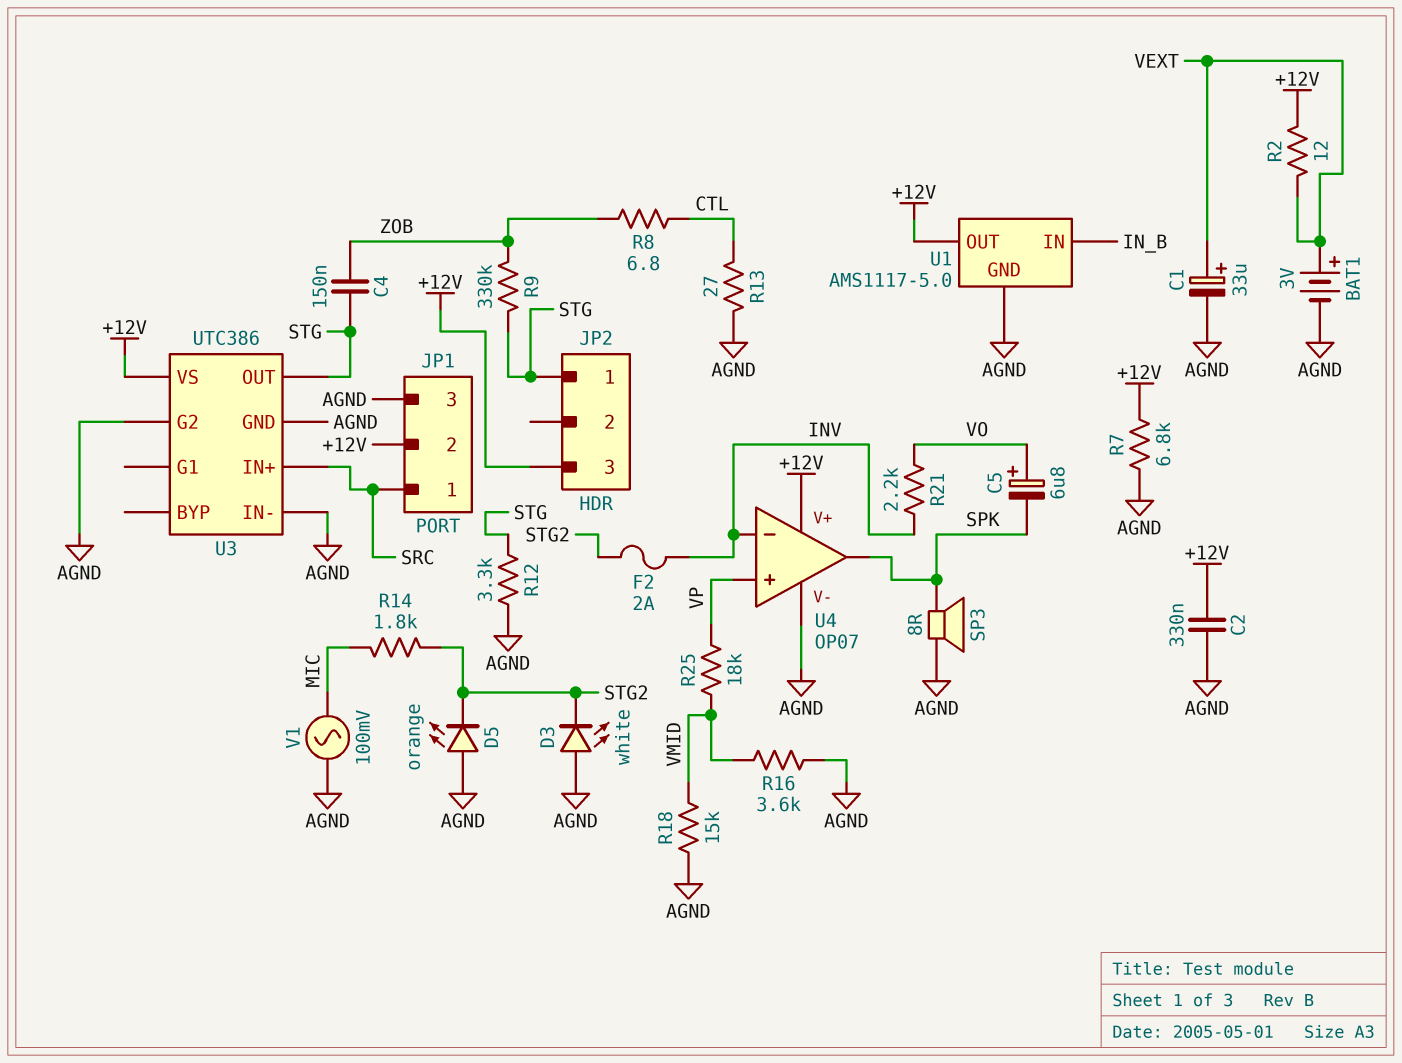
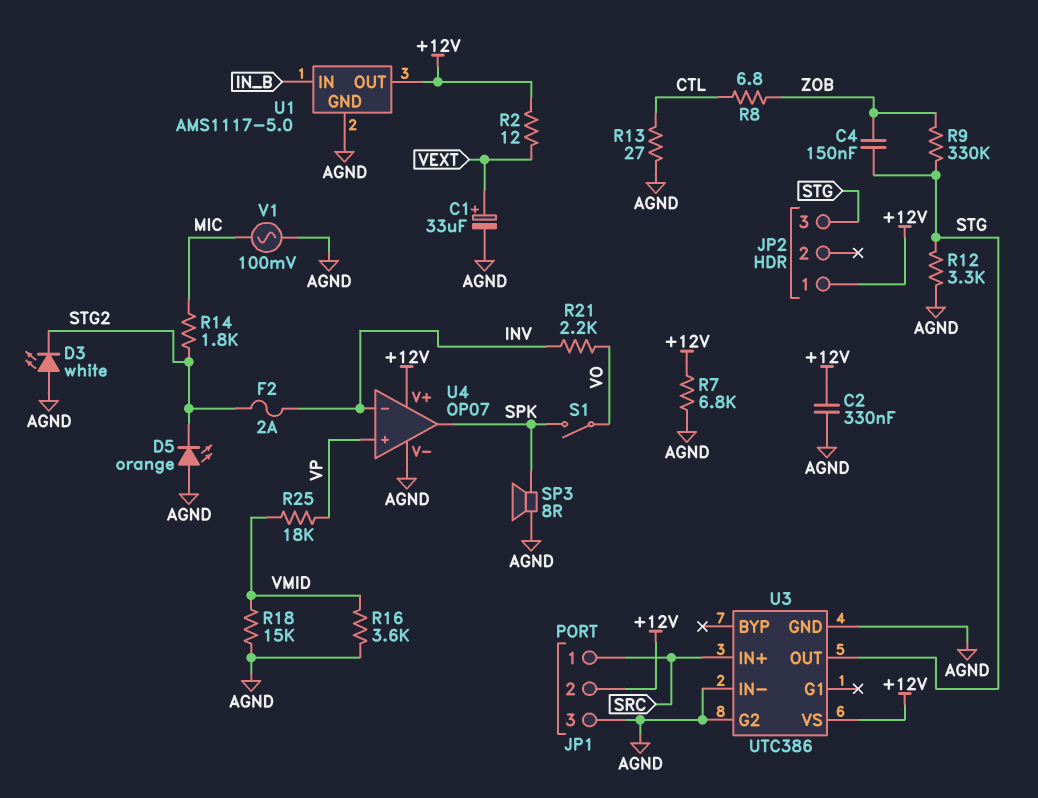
BAT1: 3V (plus VEXT, minus AGND) -> none
C5: 6.8uF (plus VO, minus SPK) -> none
JP2 pin 1: STG -> +12V
JP2 pin 3: +12V -> STG
S1: none -> switch (SPK, VO)

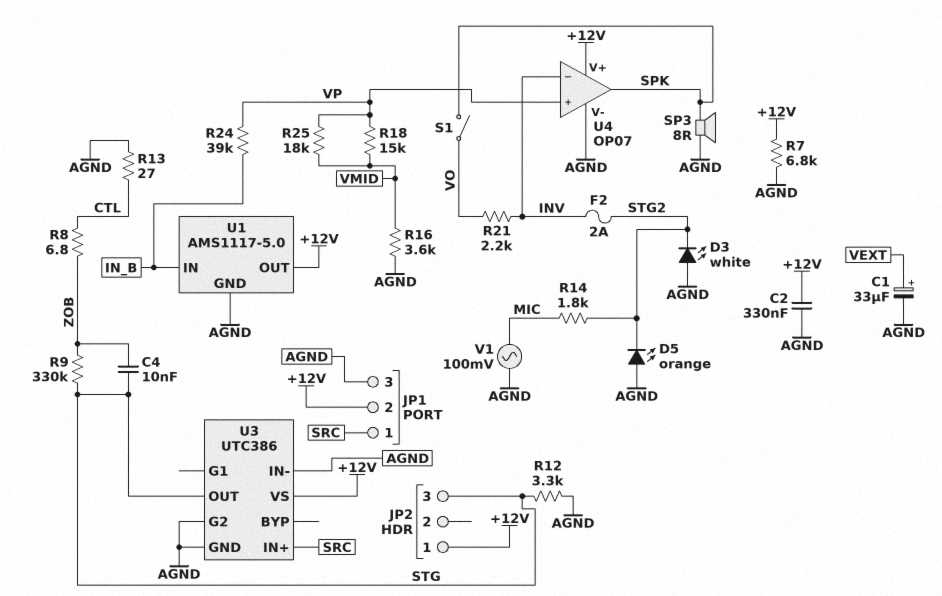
C4: 150nF (STG, ZOB) -> 10nF (STG, ZOB)
R2: 12 (+12V, VEXT) -> none
R18: 15k (AGND, VMID) -> 15k (VMID, VP)
R24: none -> 39k (IN_B, VP)

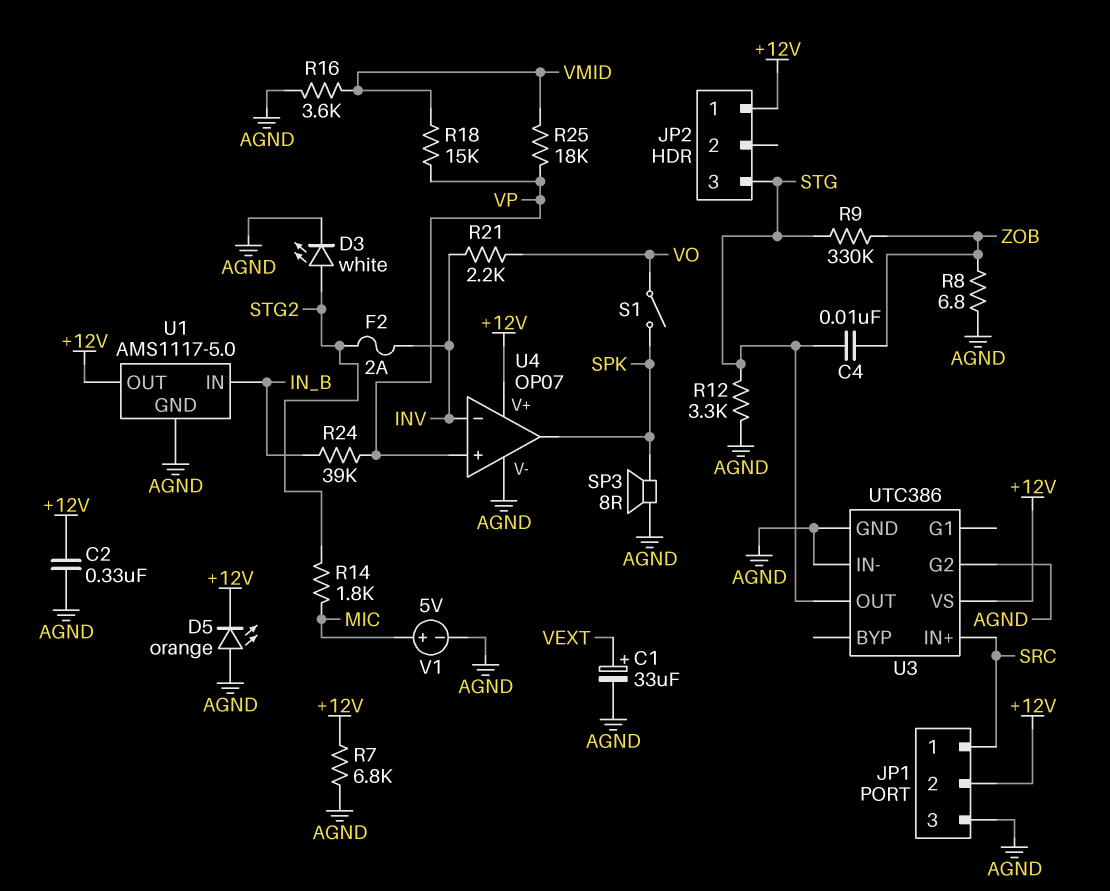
D3: LED white (A AGND, K STG2) -> LED white (A STG2, K AGND)
D5: LED orange (A AGND, K STG2) -> LED orange (A AGND, K +12V)
R8: 6.8 (CTL, ZOB) -> 6.8 (AGND, ZOB)
R13: 27 (AGND, CTL) -> none
V1: AC 100mV (AGND, MIC) -> 5V (plus MIC, minus AGND)

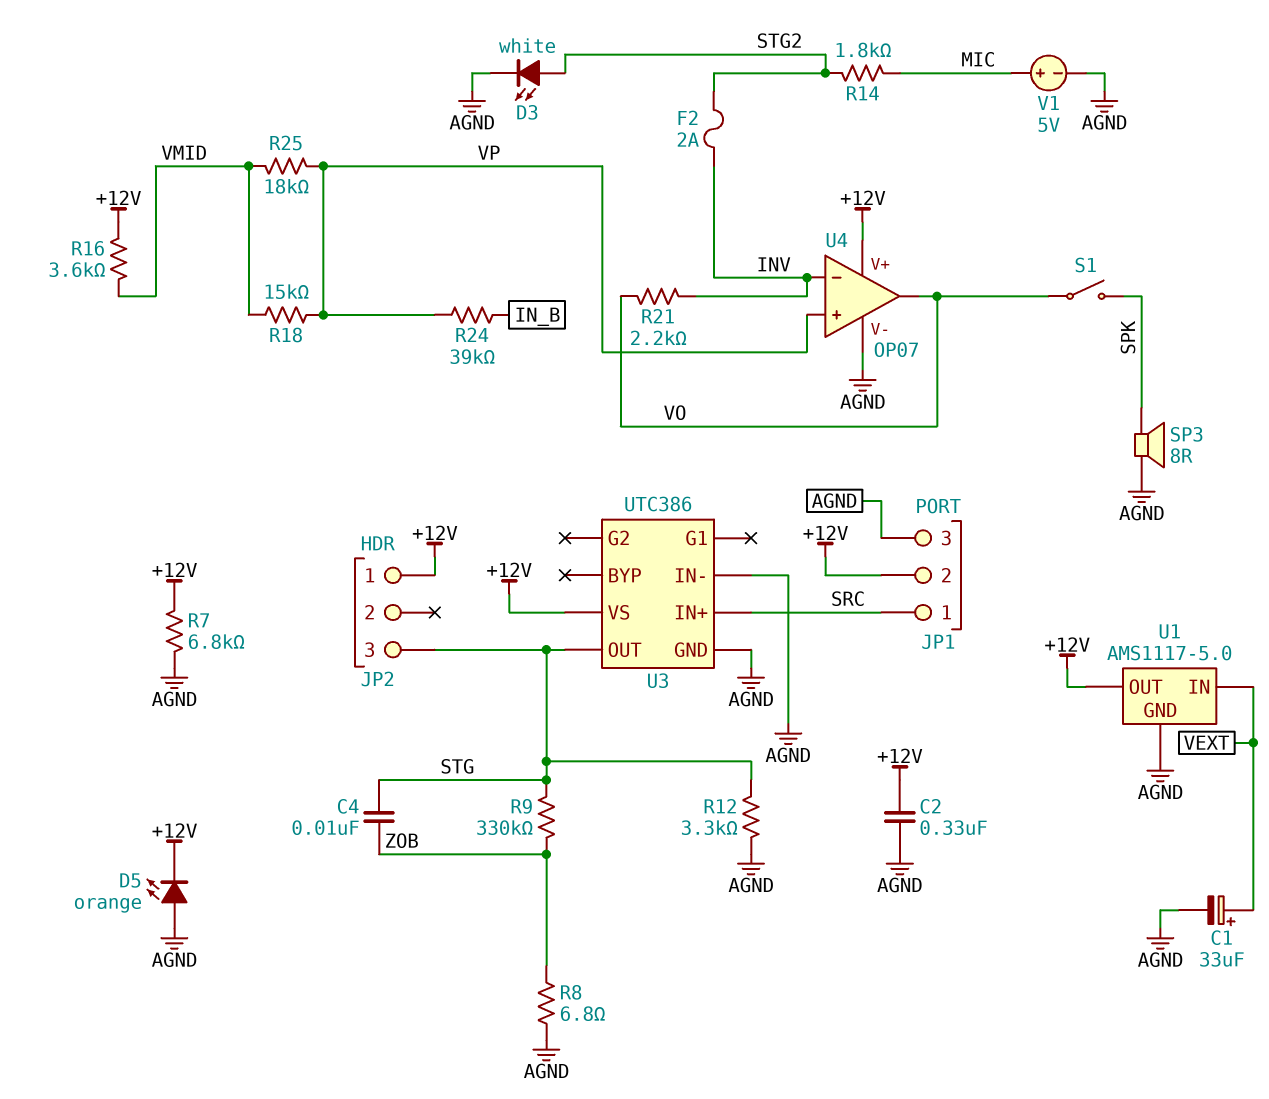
R16: 3.6k (AGND, VMID) -> 3.6k (+12V, VMID)
U1 pin IN: IN_B -> VEXT
U3 pin G2: AGND -> none
U4 pin out: SPK -> VO

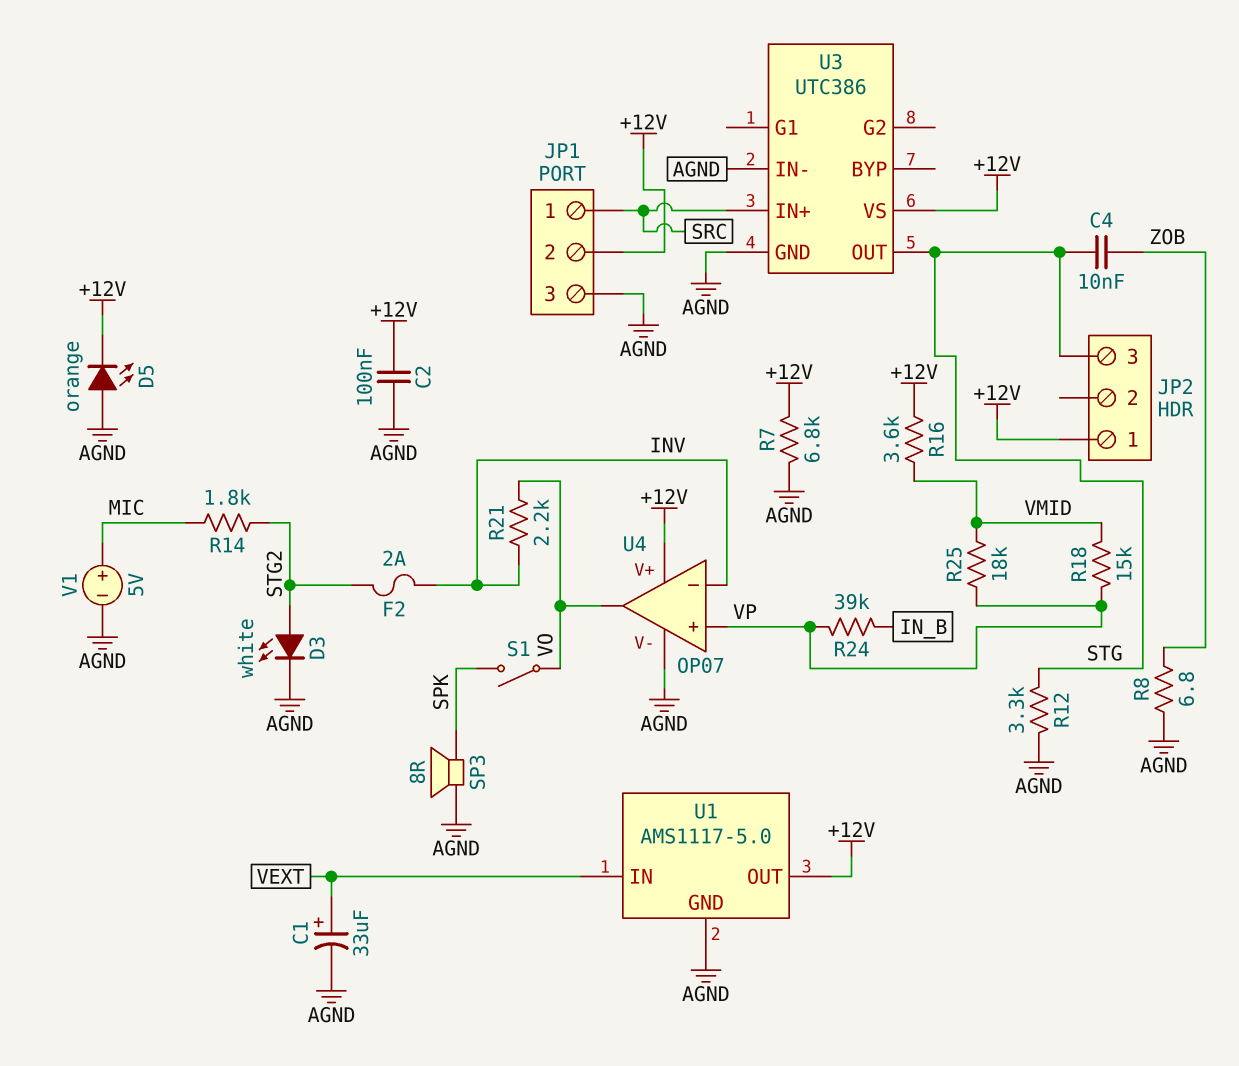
C2: 330nF (+12V, AGND) -> 100nF (+12V, AGND)
R9: 330k (STG, ZOB) -> none

